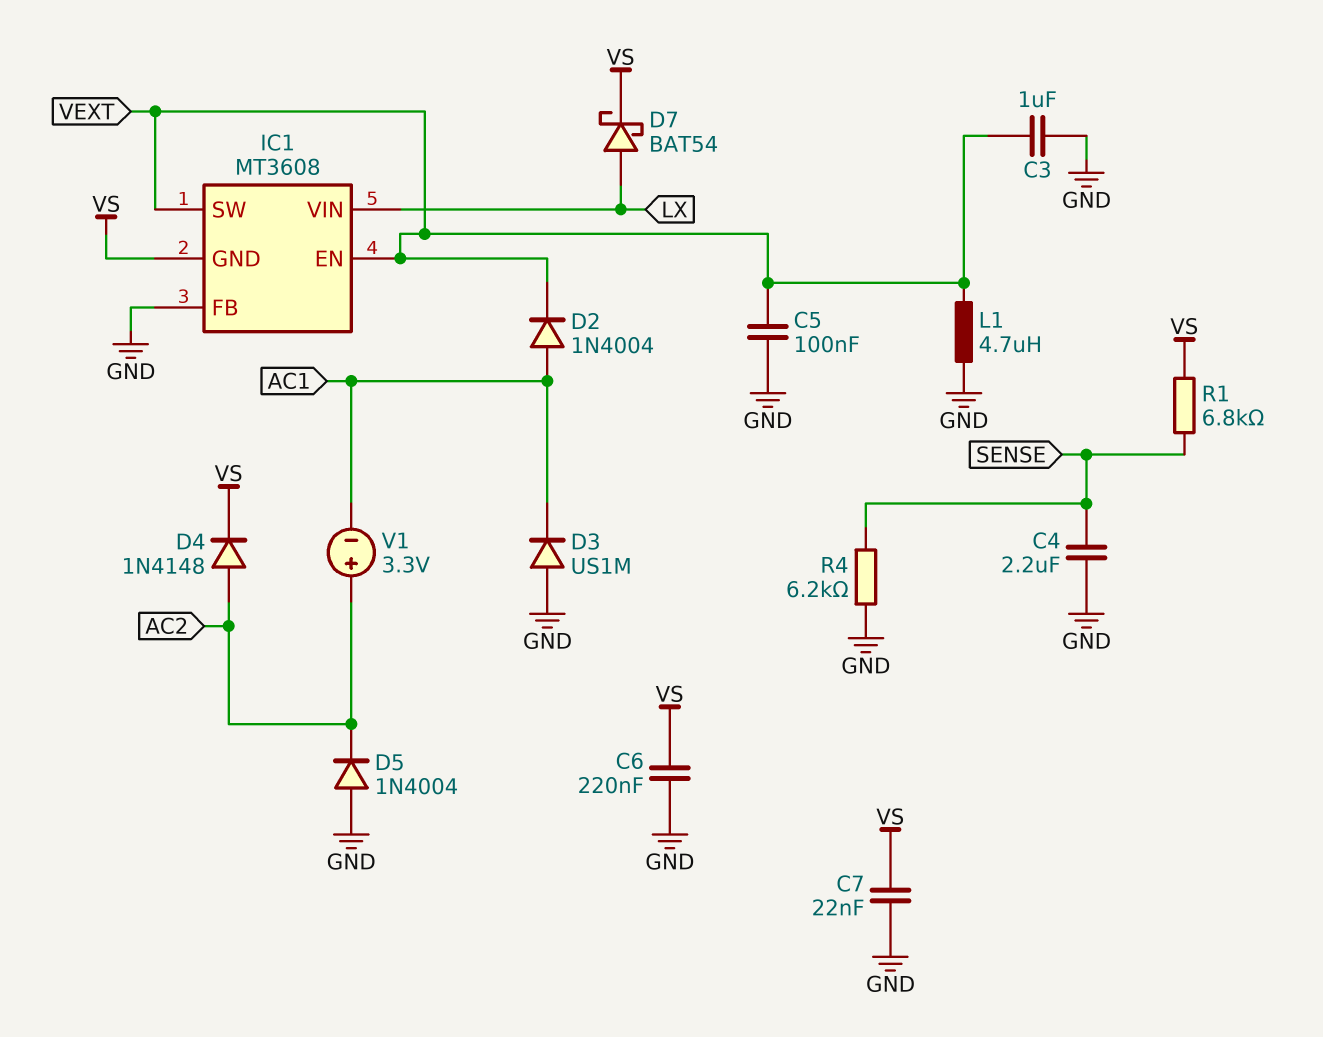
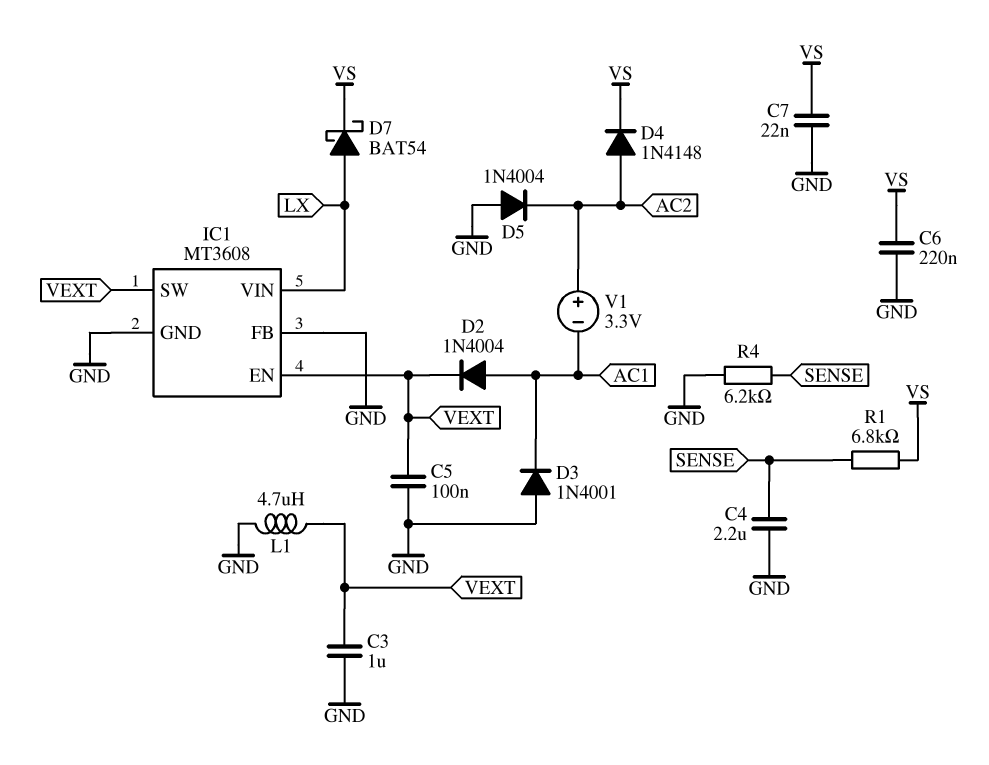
D3: diode US1M (A GND, K AC1) -> diode 1N4001 (A GND, K AC1)
IC1 pin GND: VS -> GND

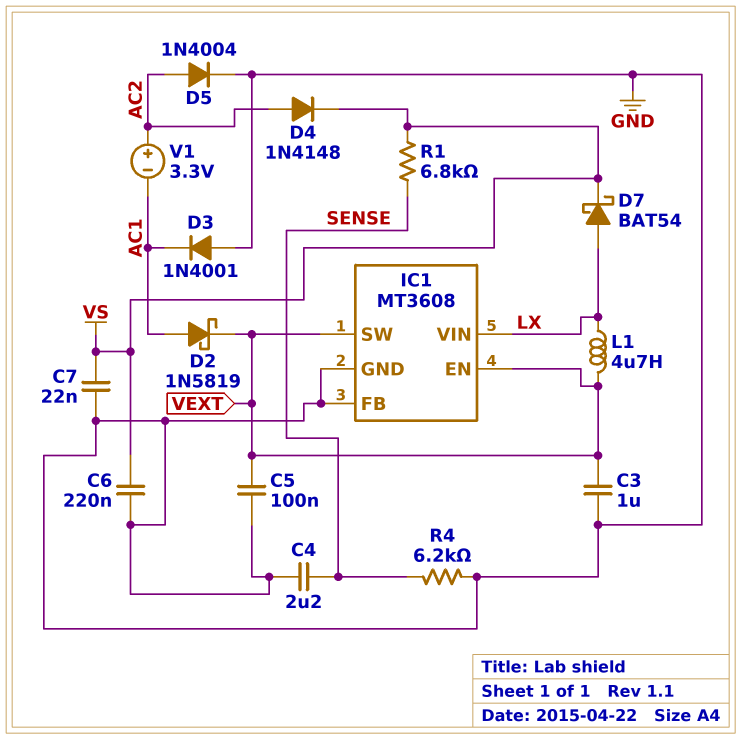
D2: diode 1N4004 (A AC1, K VEXT) -> schottky 1N5819 (A AC1, K VEXT)
D5: diode 1N4004 (A GND, K AC2) -> diode 1N4004 (A AC2, K GND)
L1: 4.7uH (GND, VEXT) -> 4.7uH (LX, VEXT)

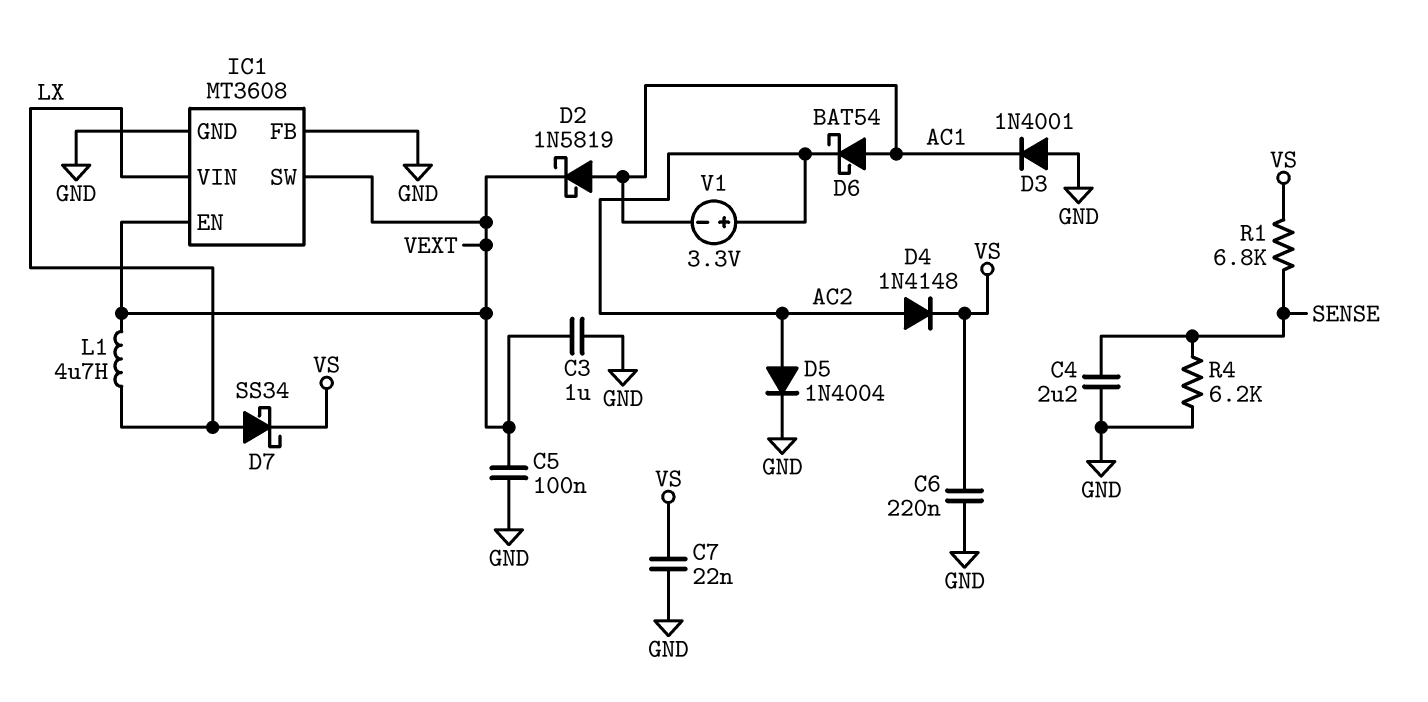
D6: none -> schottky BAT54 (A AC1, K AC2)
D7: schottky BAT54 (A LX, K VS) -> schottky SS34 (A LX, K VS)

